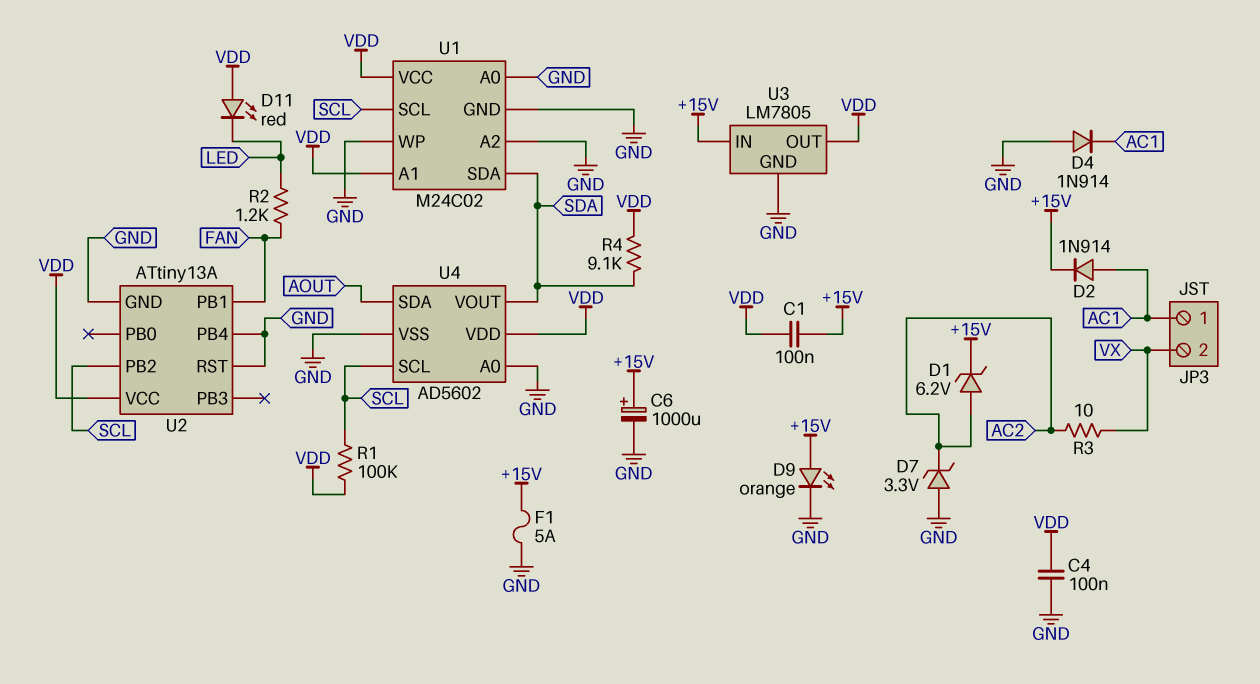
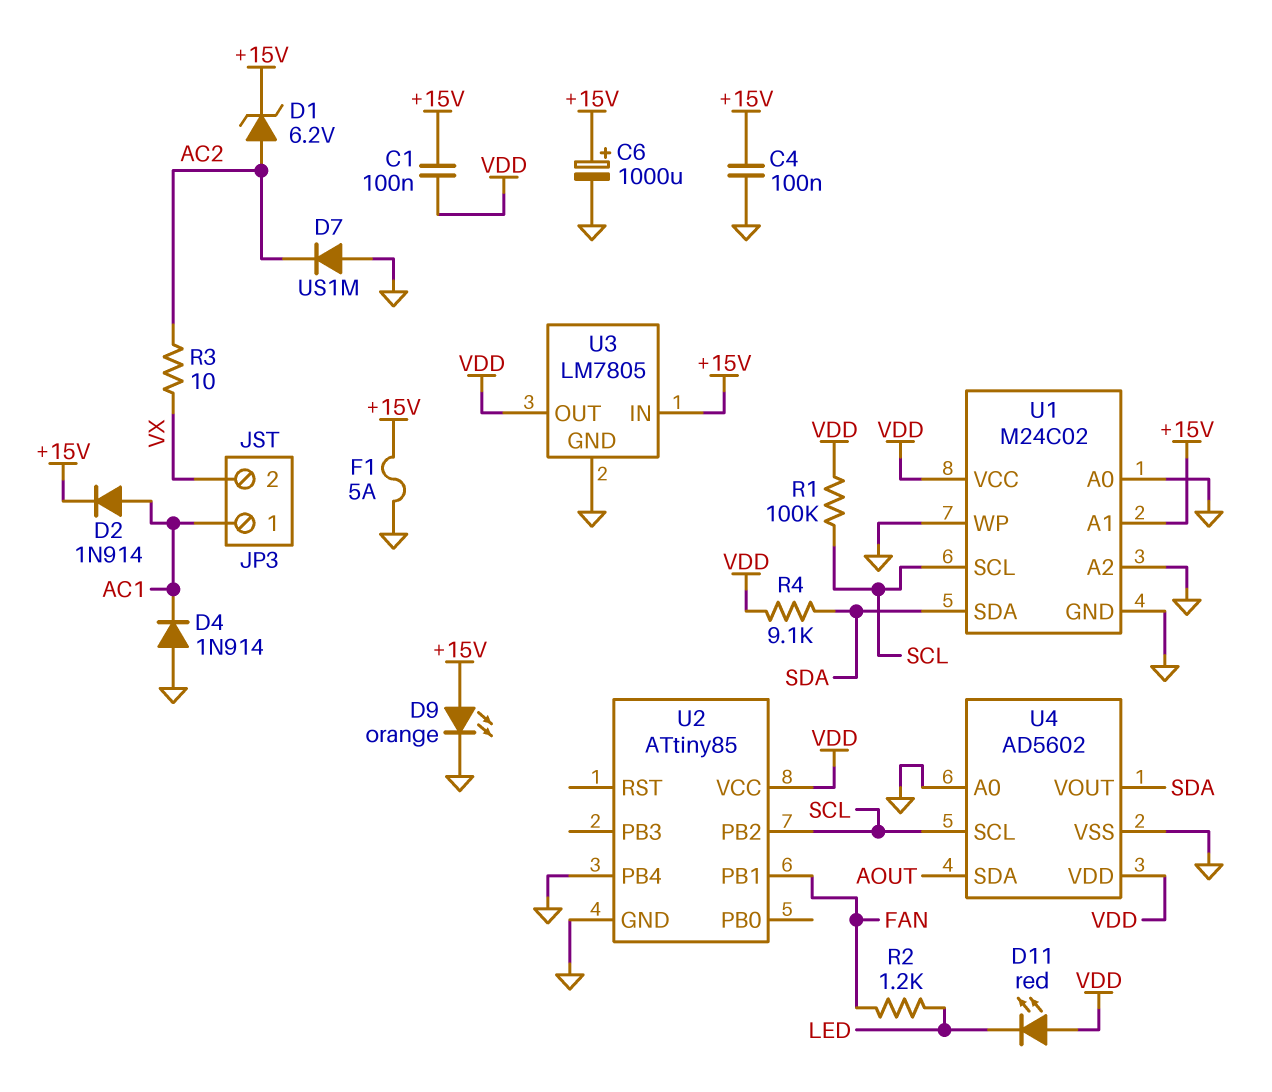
C4: 100nF (GND, VDD) -> 100nF (+15V, GND)
D7: zener 3.3V (A GND, K AC2) -> diode US1M (A GND, K AC2)
U1 pin A1: VDD -> +15V
U2: ATtiny13A -> ATtiny85
U2 pin RST: GND -> none

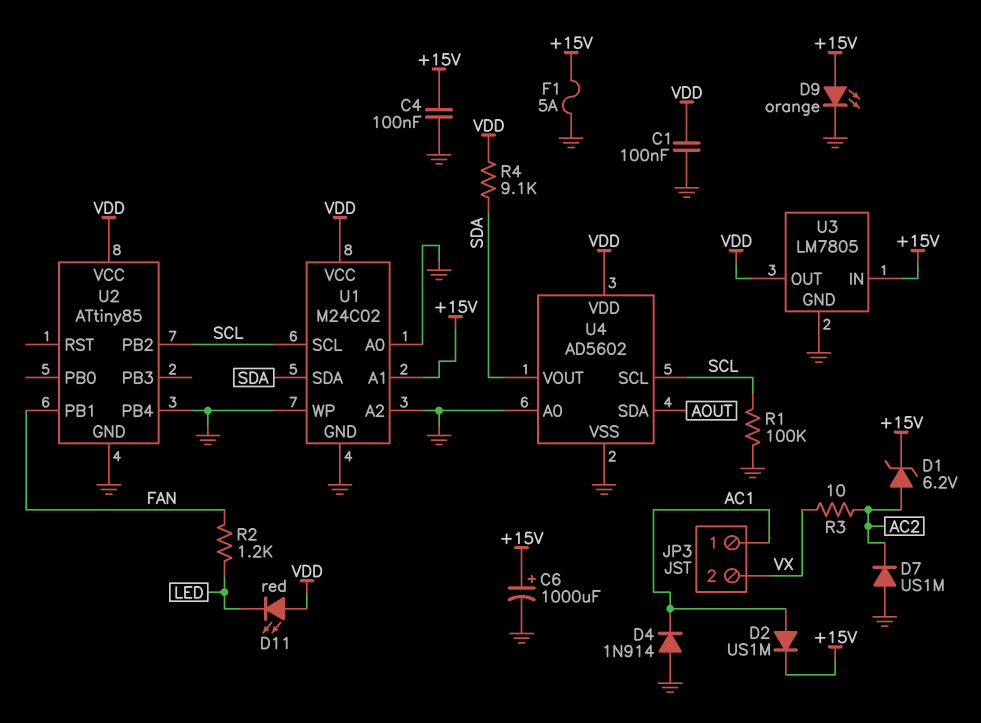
C1: 100nF (+15V, VDD) -> 100nF (GND, VDD)
D2: diode 1N914 (A AC1, K +15V) -> diode US1M (A AC1, K +15V)
R1: 100k (SCL, VDD) -> 100k (GND, SCL)

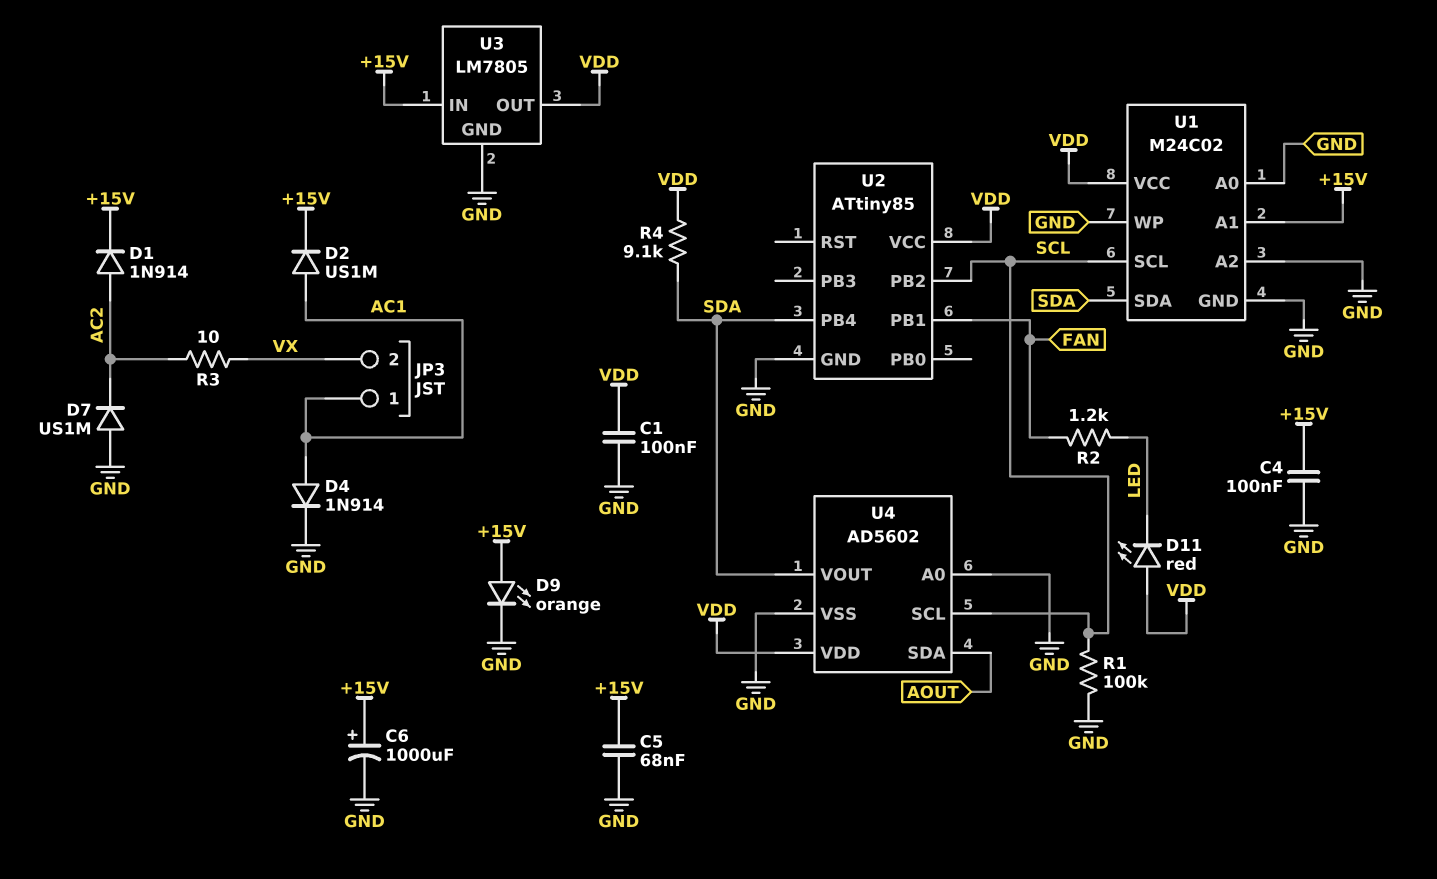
C5: none -> 68nF (+15V, GND)
D1: zener 6.2V (A AC2, K +15V) -> diode 1N914 (A AC2, K +15V)
D4: diode 1N914 (A GND, K AC1) -> diode 1N914 (A AC1, K GND)
F1: 5A (+15V, GND) -> none
U2 pin PB4: GND -> SDA

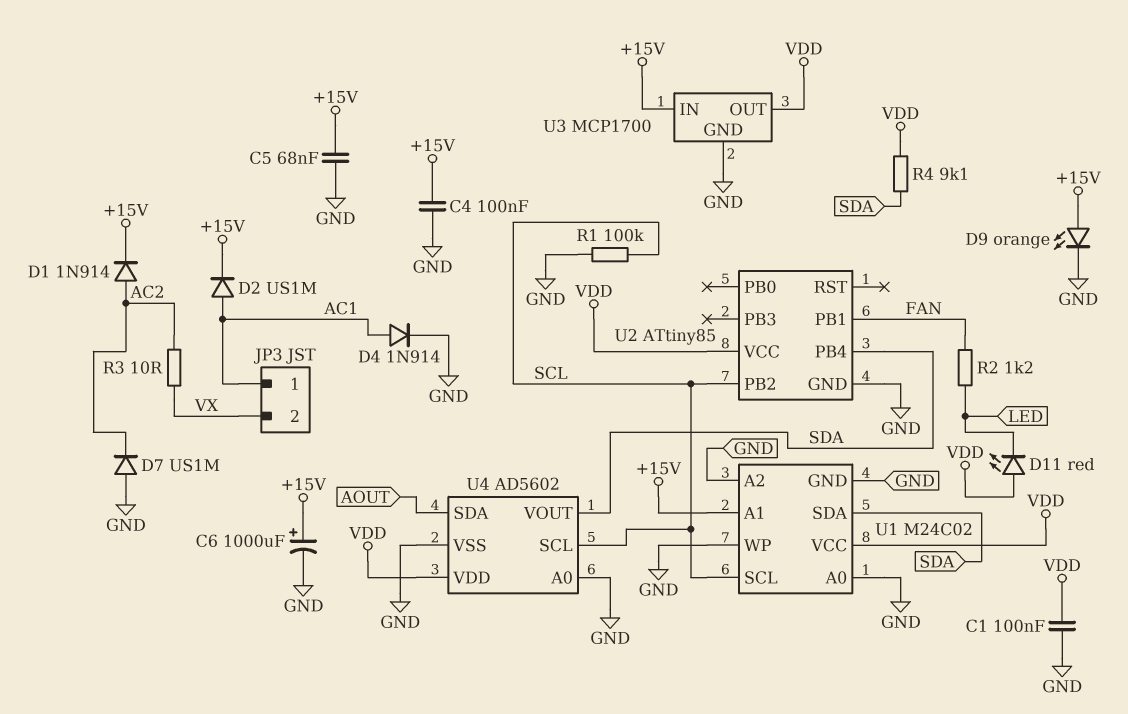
U3: LM7805 -> MCP1700

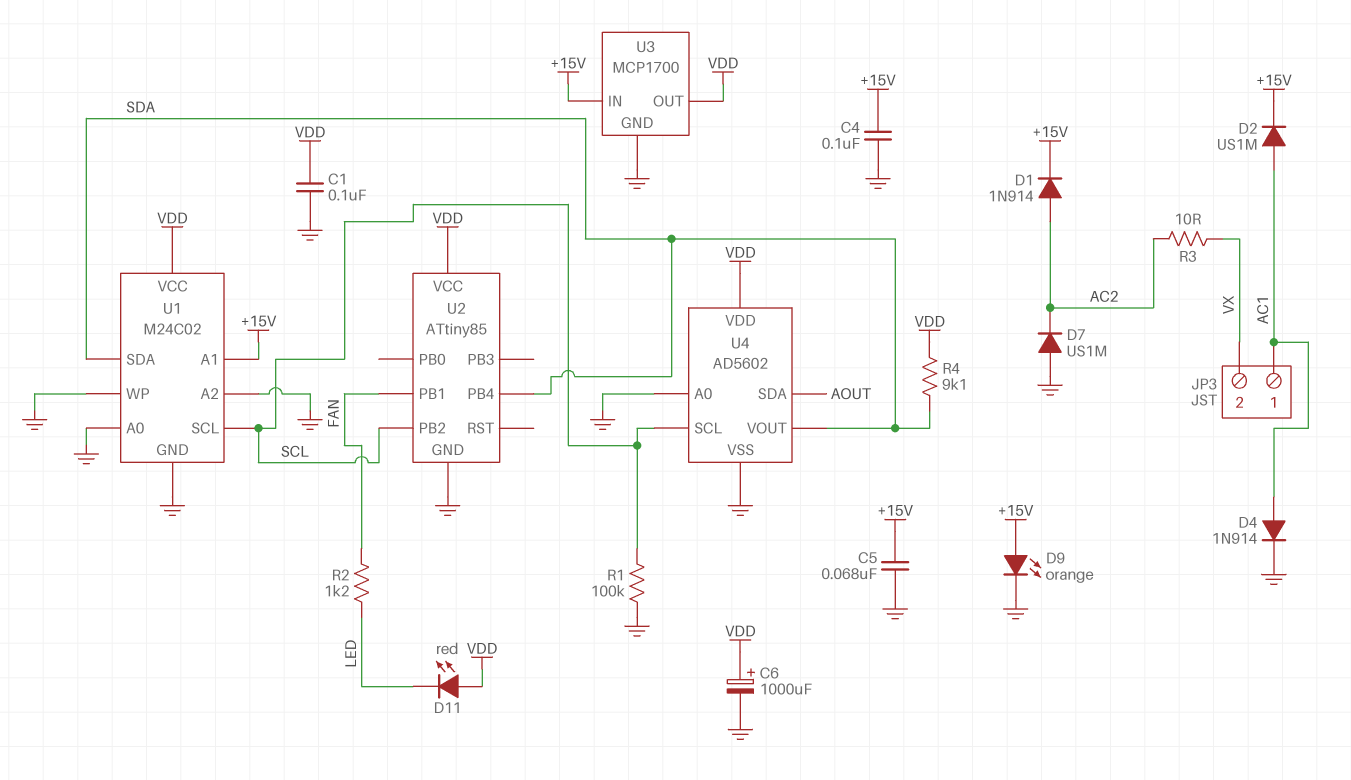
C6: 1000uF (plus +15V, minus GND) -> 1000uF (plus VDD, minus GND)

